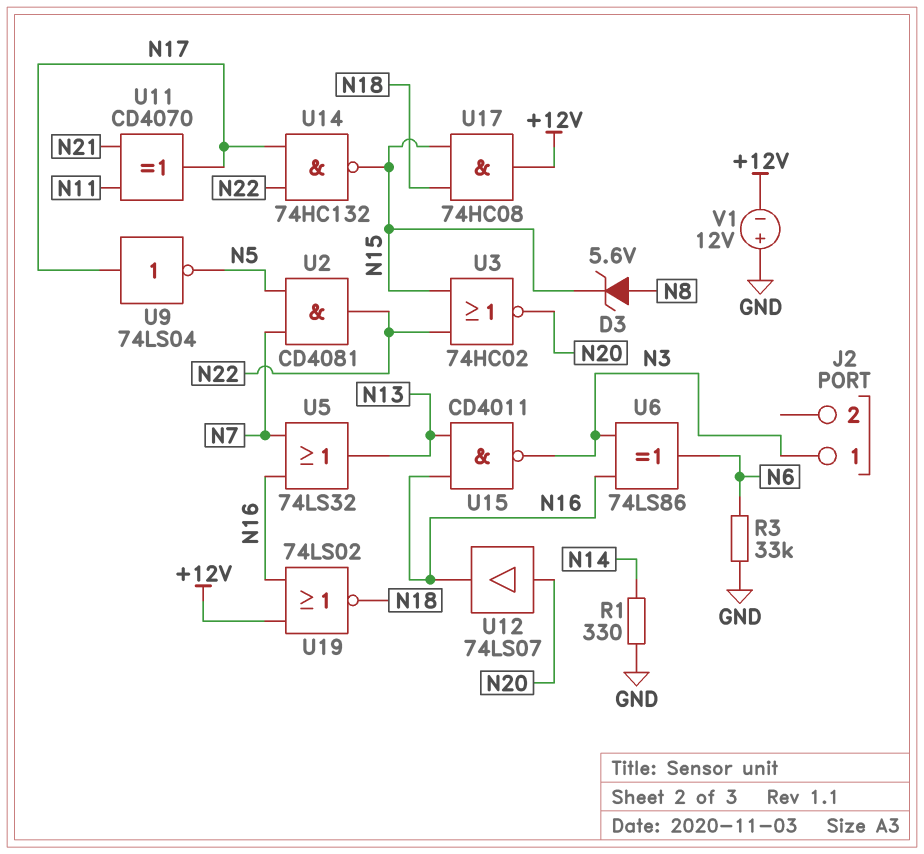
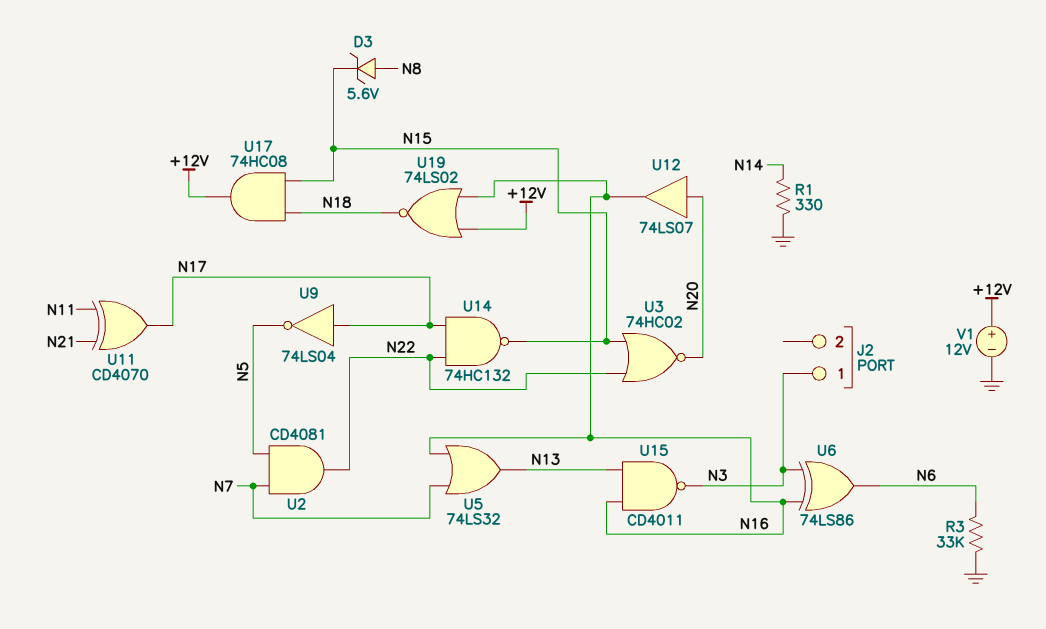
V1: 12V (plus GND, minus +12V) -> 12V (plus +12V, minus GND)

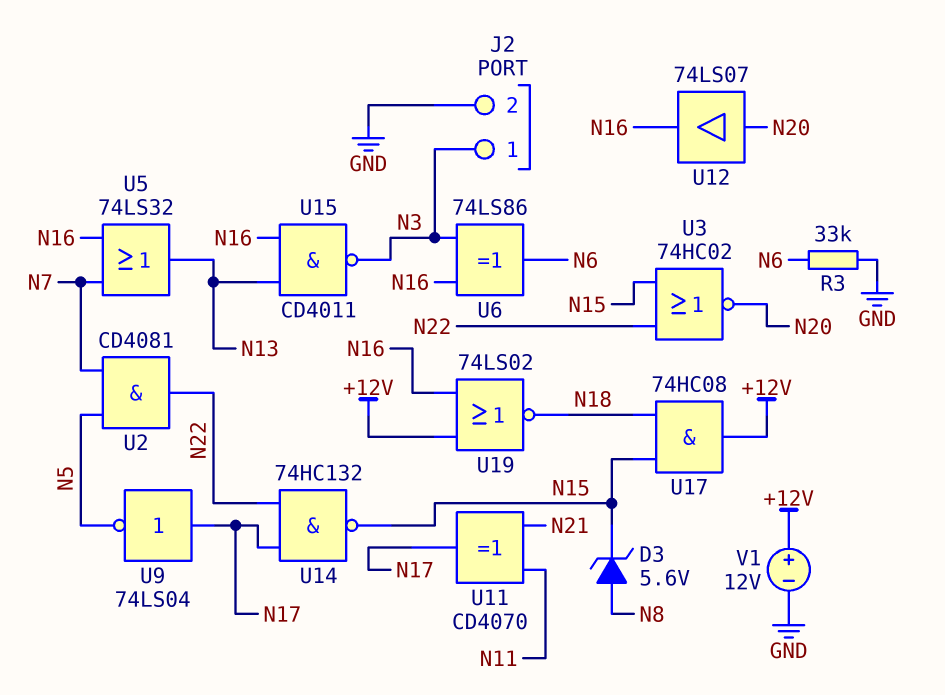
J2 pin 2: none -> GND
R1: 330 (GND, N14) -> none

